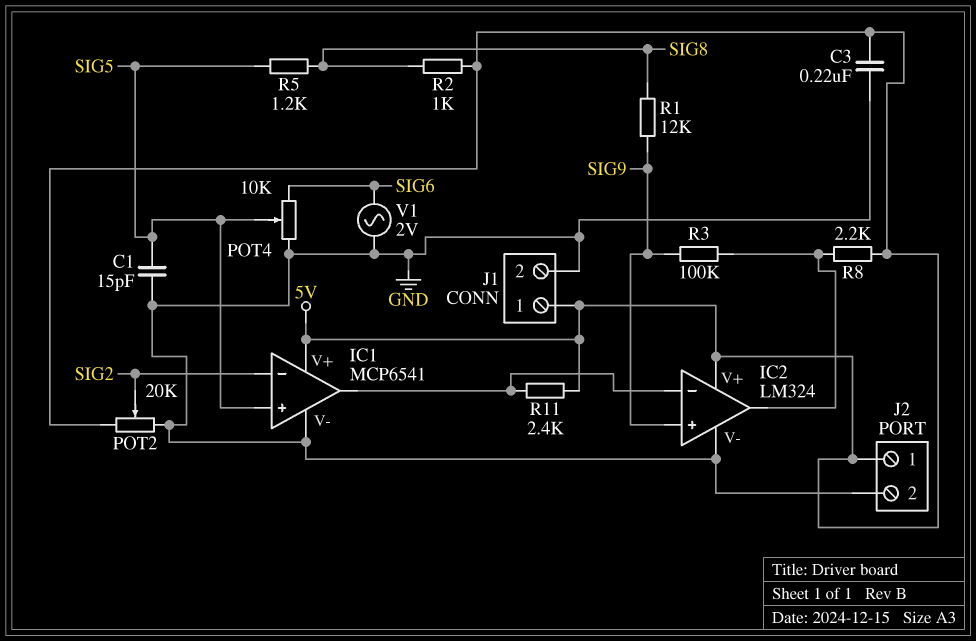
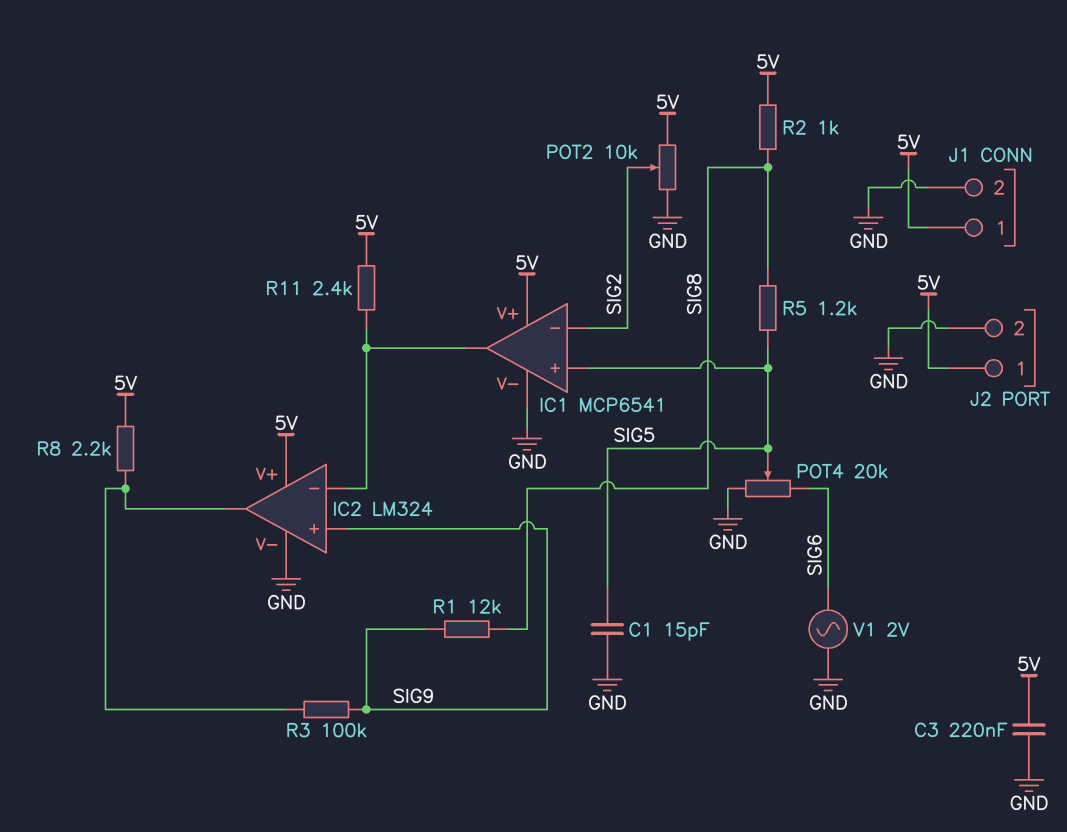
POT2: 20k (5V, GND, wiper SIG2) -> 10k (5V, GND, wiper SIG2)
POT4: 10k (GND, SIG6, wiper SIG5) -> 20k (GND, SIG6, wiper SIG5)

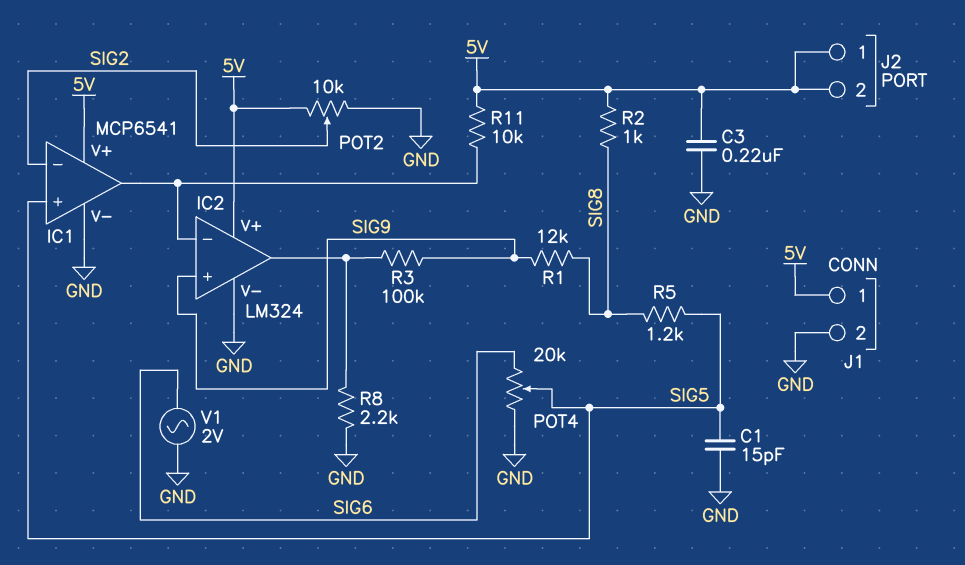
J2 pin 2: GND -> 5V
R8: 2.2k (5V, IC2/out) -> 2.2k (GND, IC2/out)
R11: 2.4k (5V, IC1/out) -> 10k (5V, IC1/out)

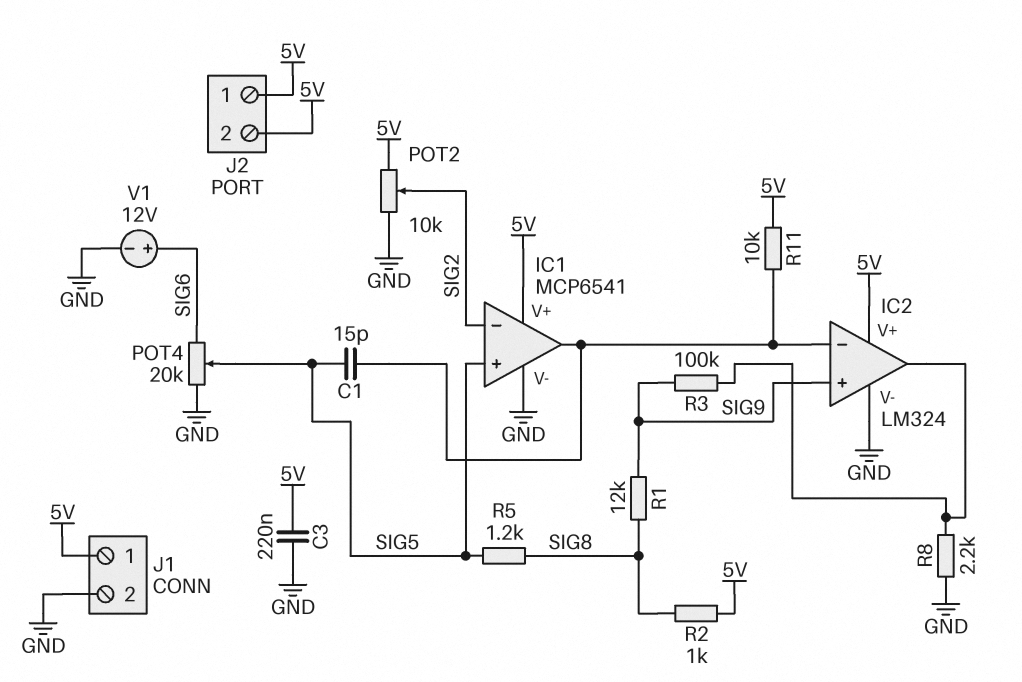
C1: 15pF (GND, SIG5) -> 15pF (IC1/out, SIG5)
V1: AC 2V (GND, SIG6) -> 12V (plus SIG6, minus GND)

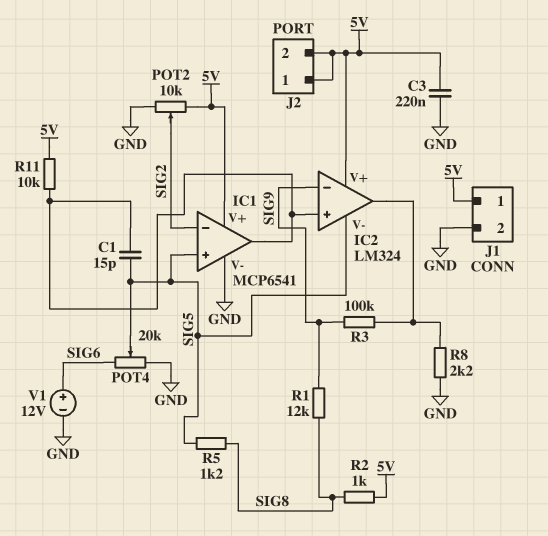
IC2 pin V-: GND -> SIG5
IC2 pin in+: SIG9 -> IC1/out
IC2 pin in-: IC1/out -> SIG9

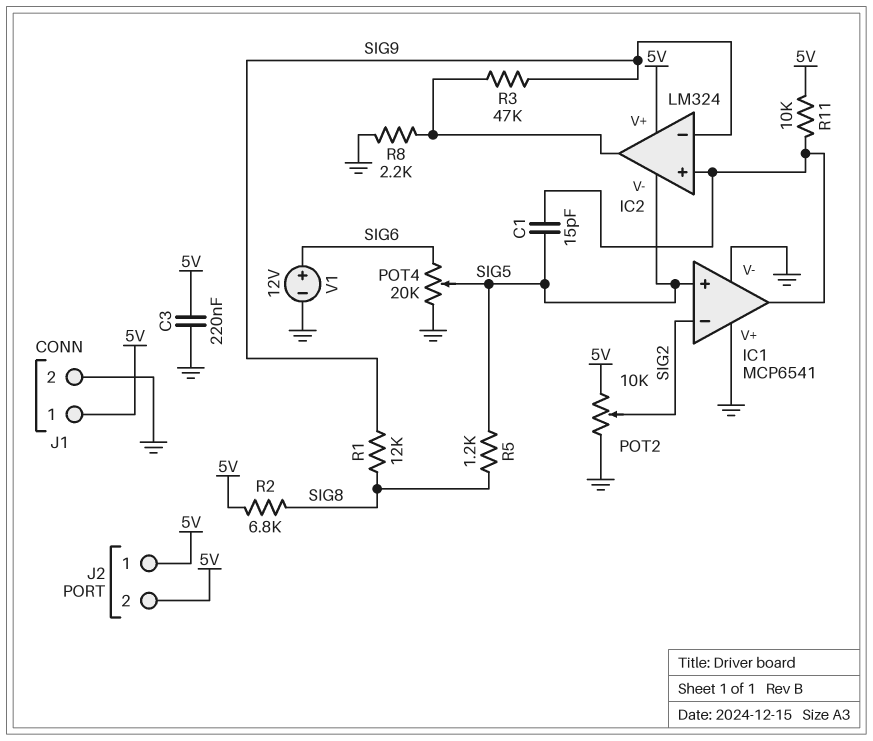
IC1 pin V+: 5V -> GND
R2: 1k (5V, SIG8) -> 6.8k (5V, SIG8)
R3: 100k (IC2/out, SIG9) -> 47k (IC2/out, SIG9)

